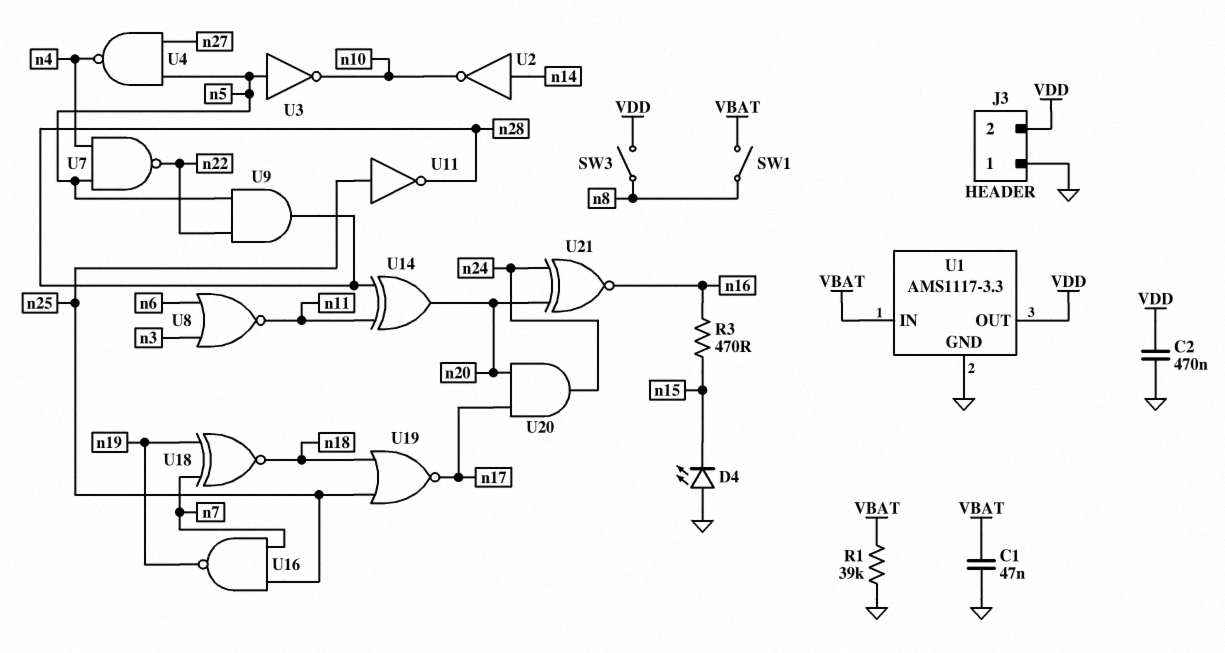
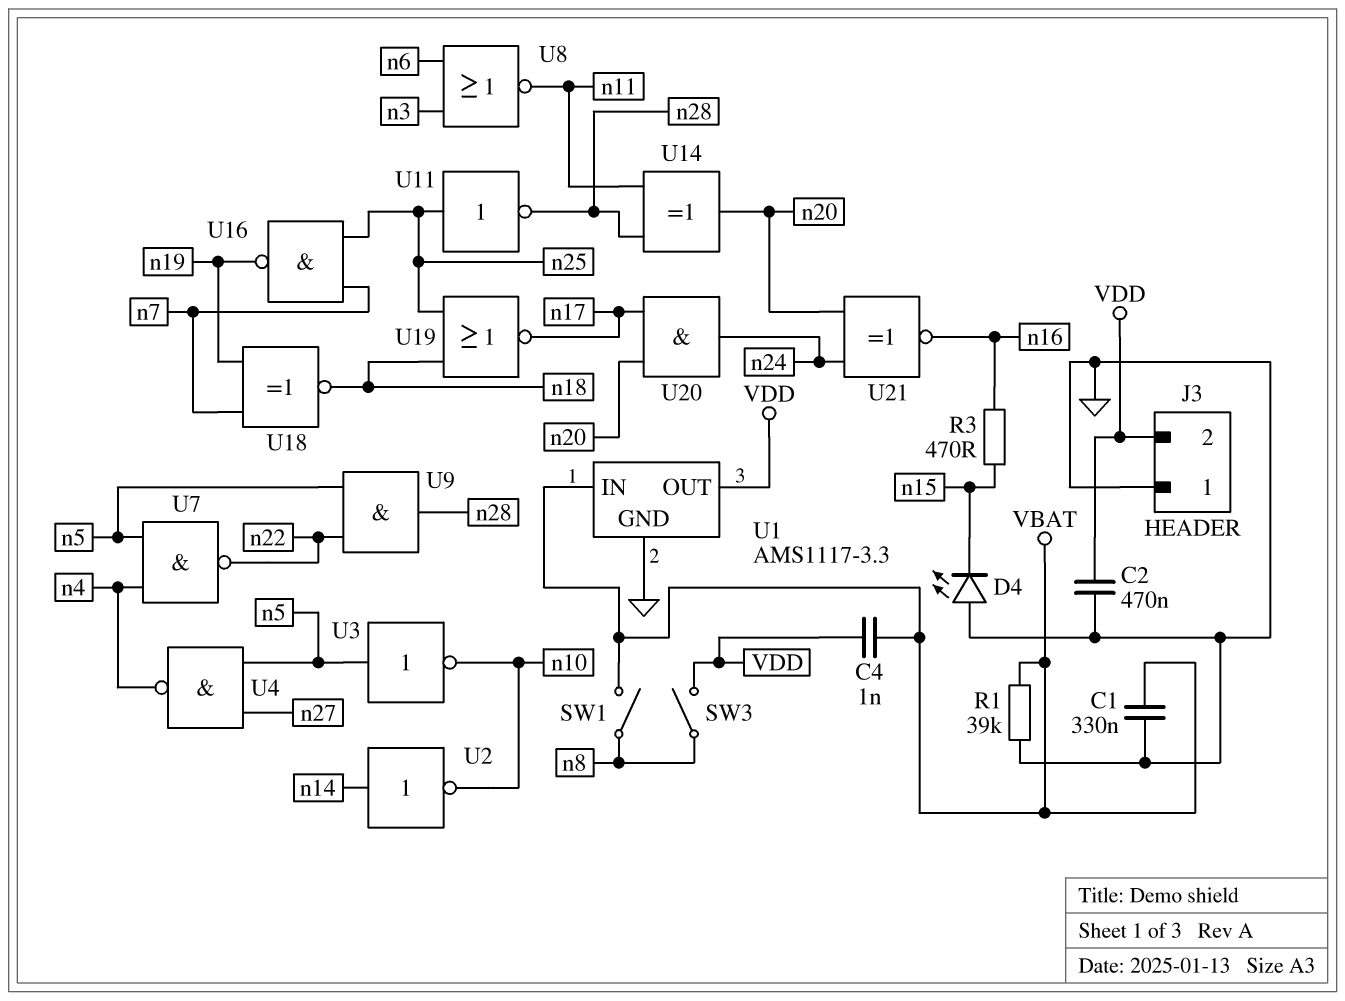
C1: 47nF (GND, VBAT) -> 330nF (GND, VBAT)
C4: none -> 1nF (VBAT, VDD)

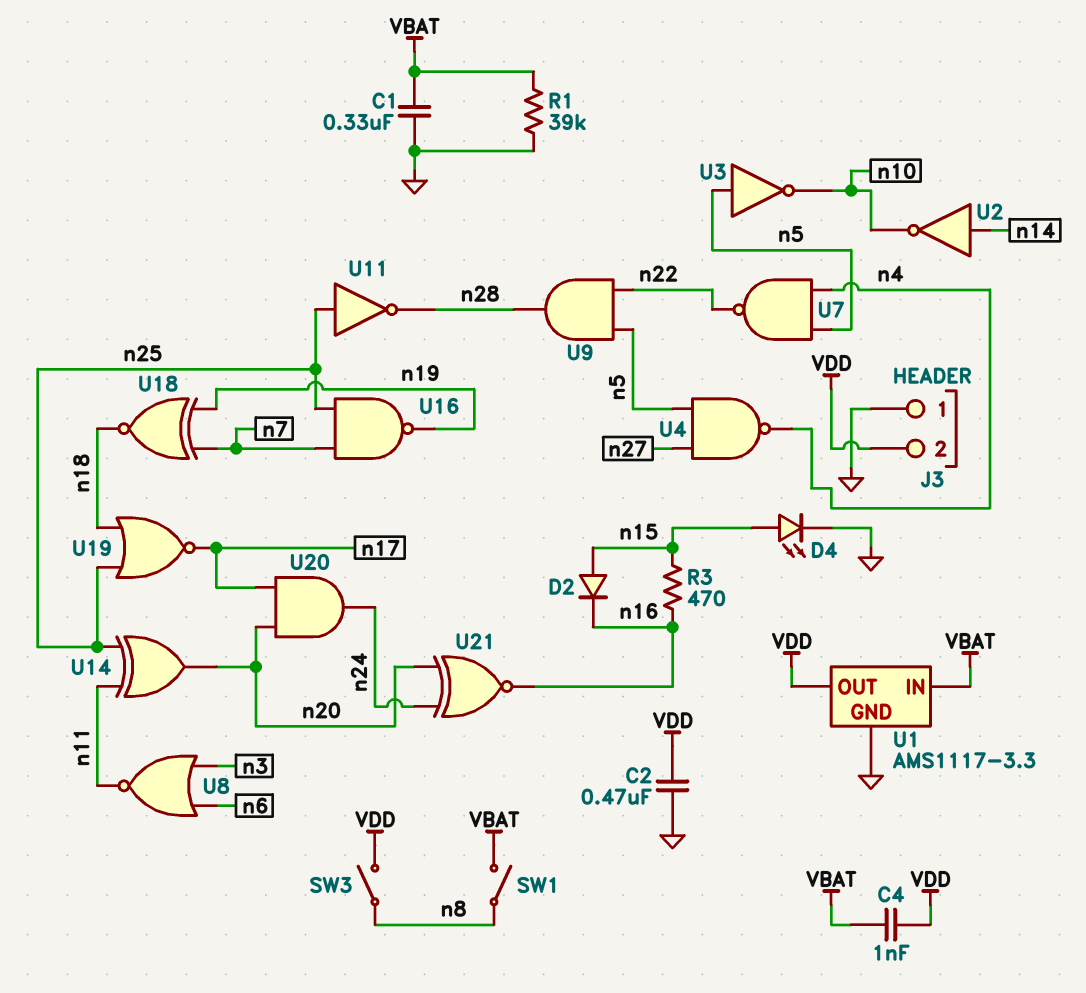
D2: none -> diode (A n15, K n16)
D4: LED (A GND, K n15) -> LED (A n15, K GND)
U14: XOR (in n11, in n28, out n20) -> XOR (in n11, in n25, out n20)

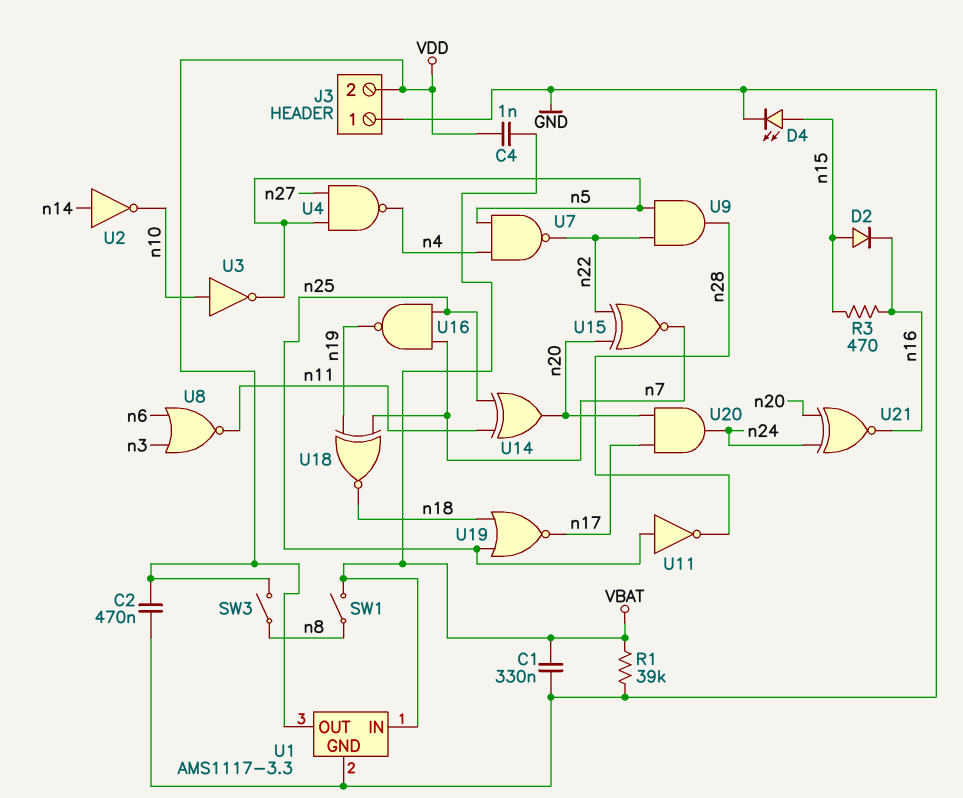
U3: NOT (in n5, out n10) -> NOT (in n10, out n5)
U15: none -> XNOR (in n20, in n22, out n7)

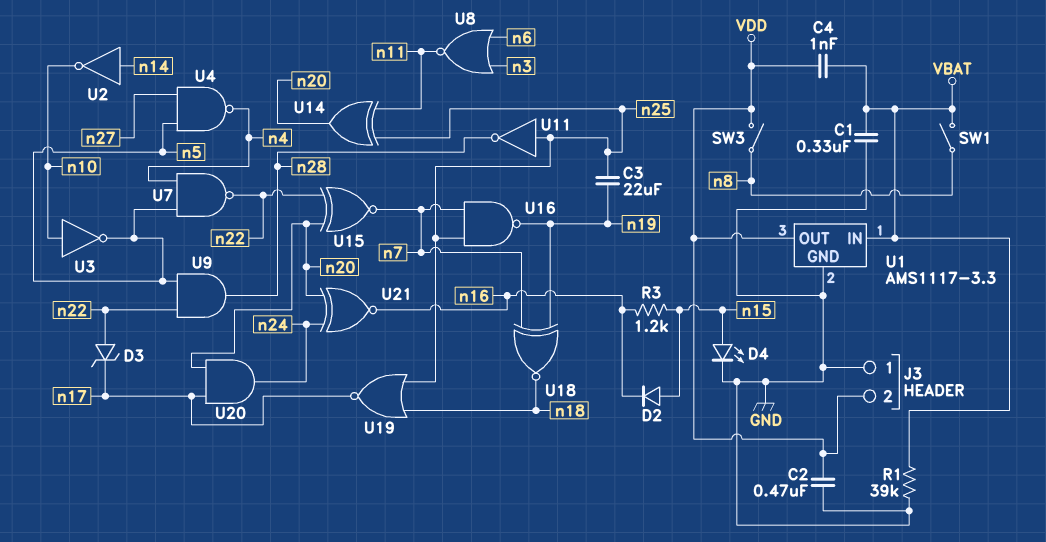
C3: none -> 22uF (n19, n25)
D3: none -> zener (A n22, K n17)
R3: 470 (n15, n16) -> 1.2k (n15, n16)

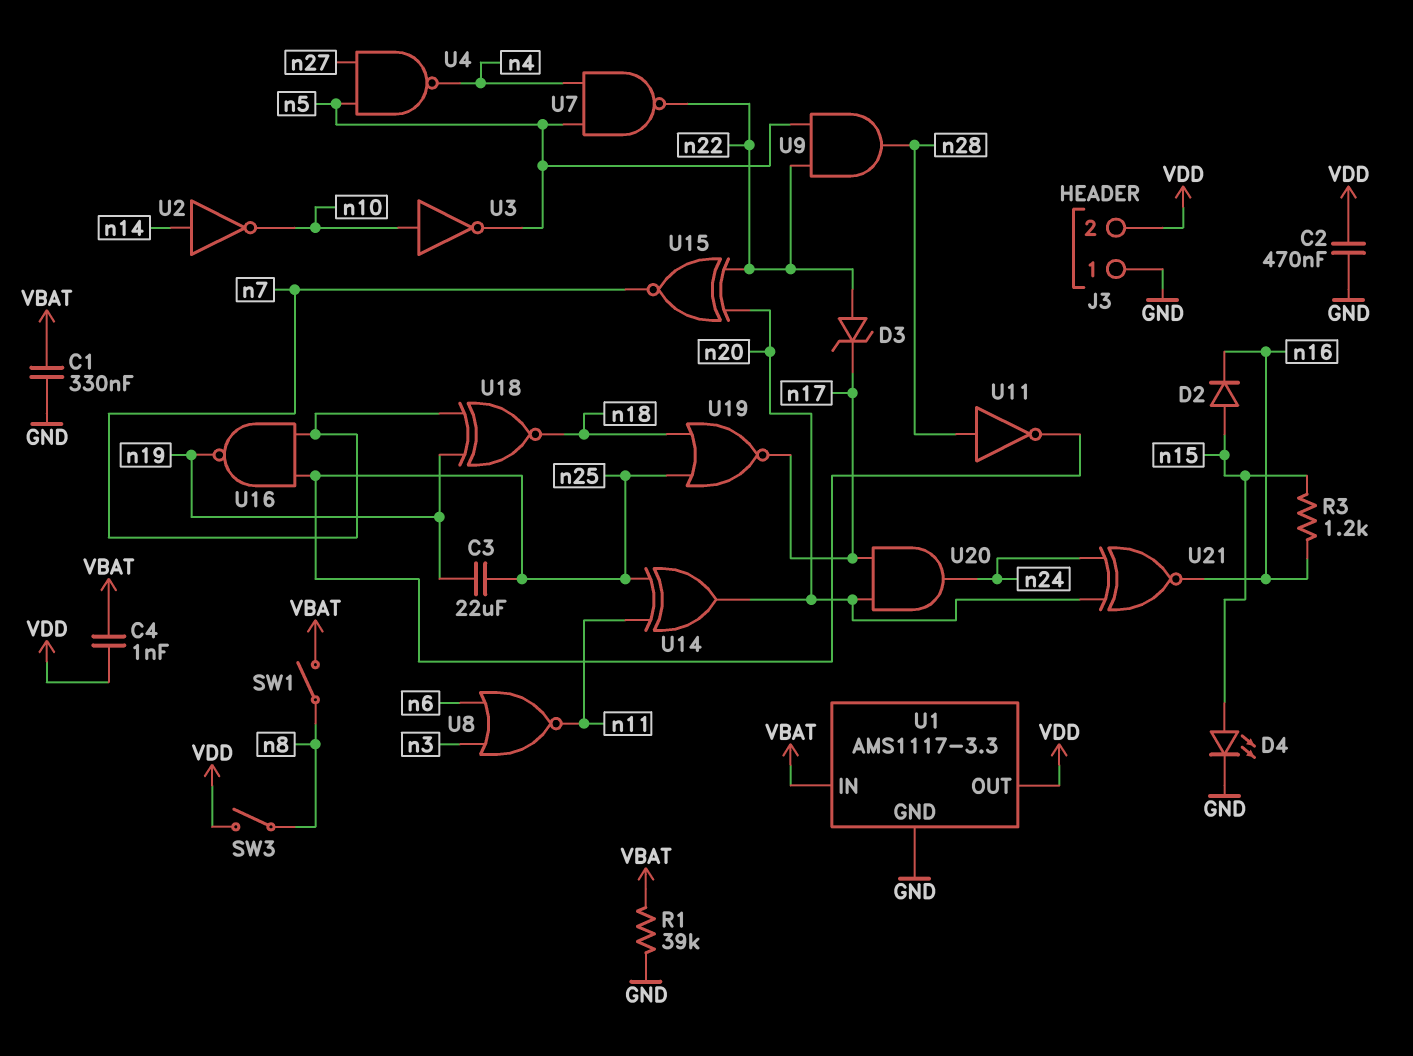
U11: NOT (in n25, out n28) -> NOT (in n28, out n25)

